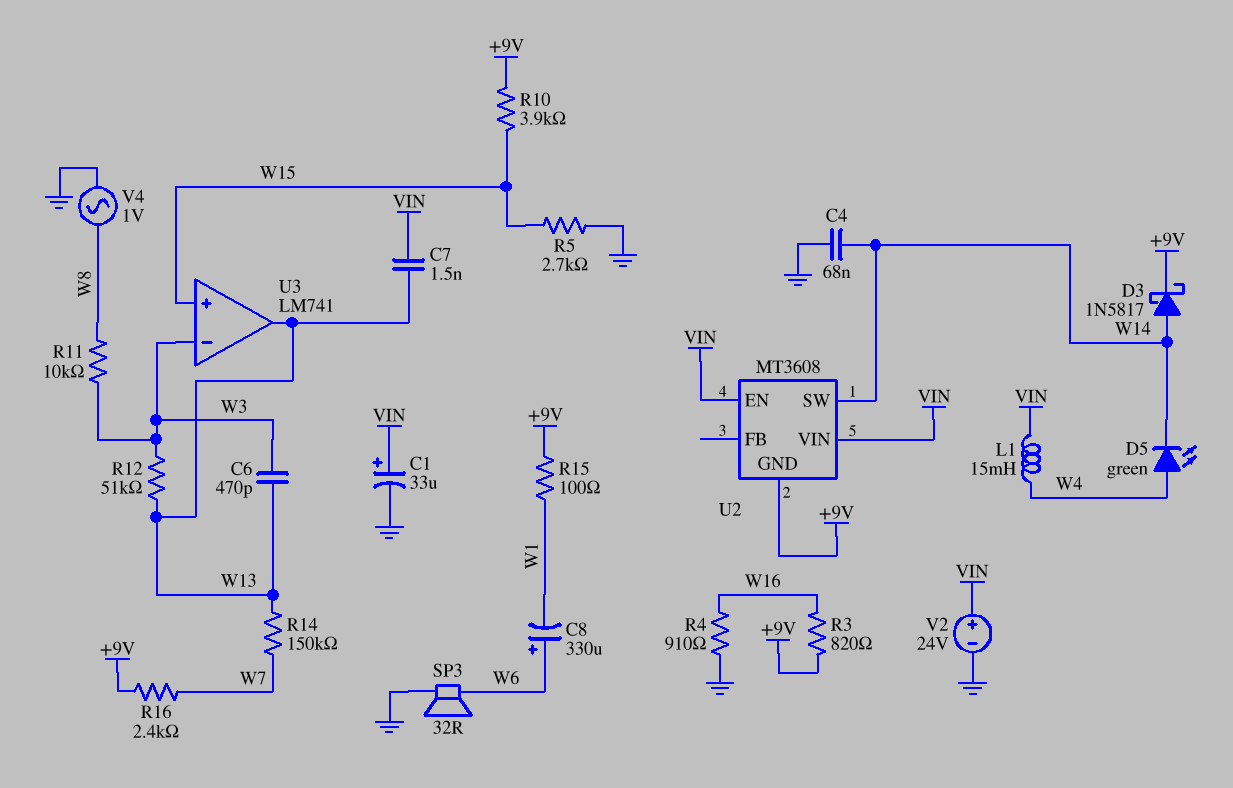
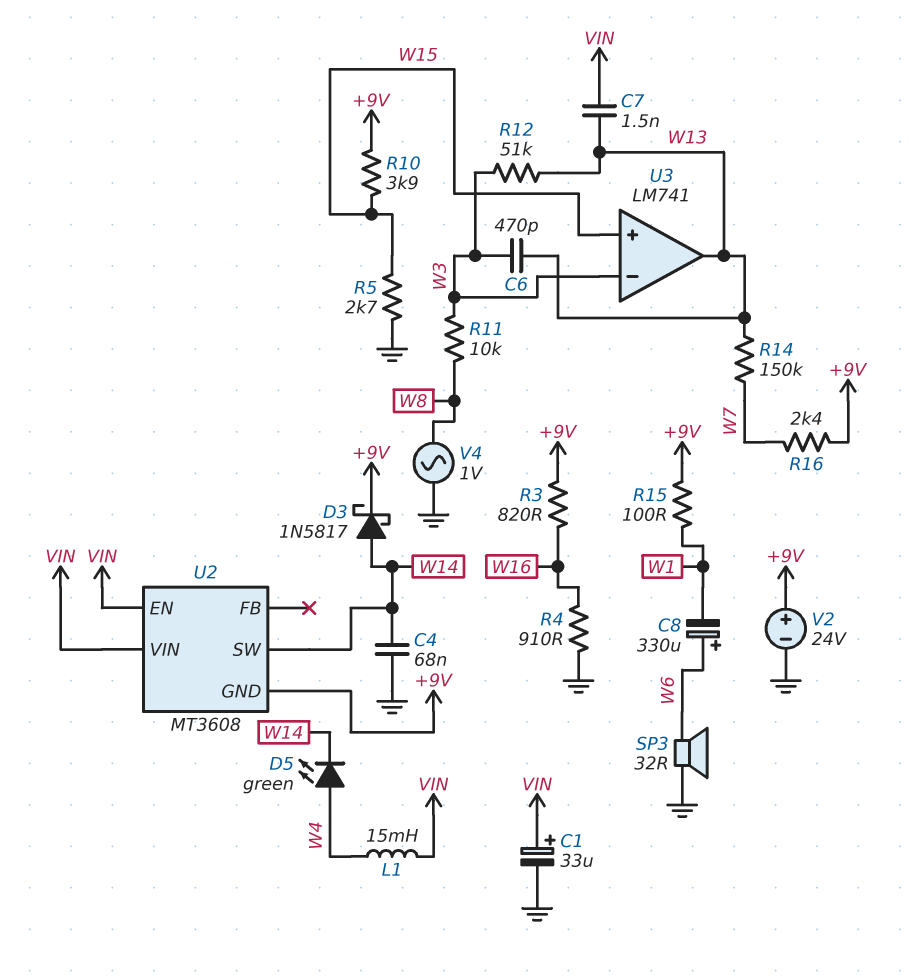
V2: 24V (plus VIN, minus GND) -> 24V (plus +9V, minus GND)

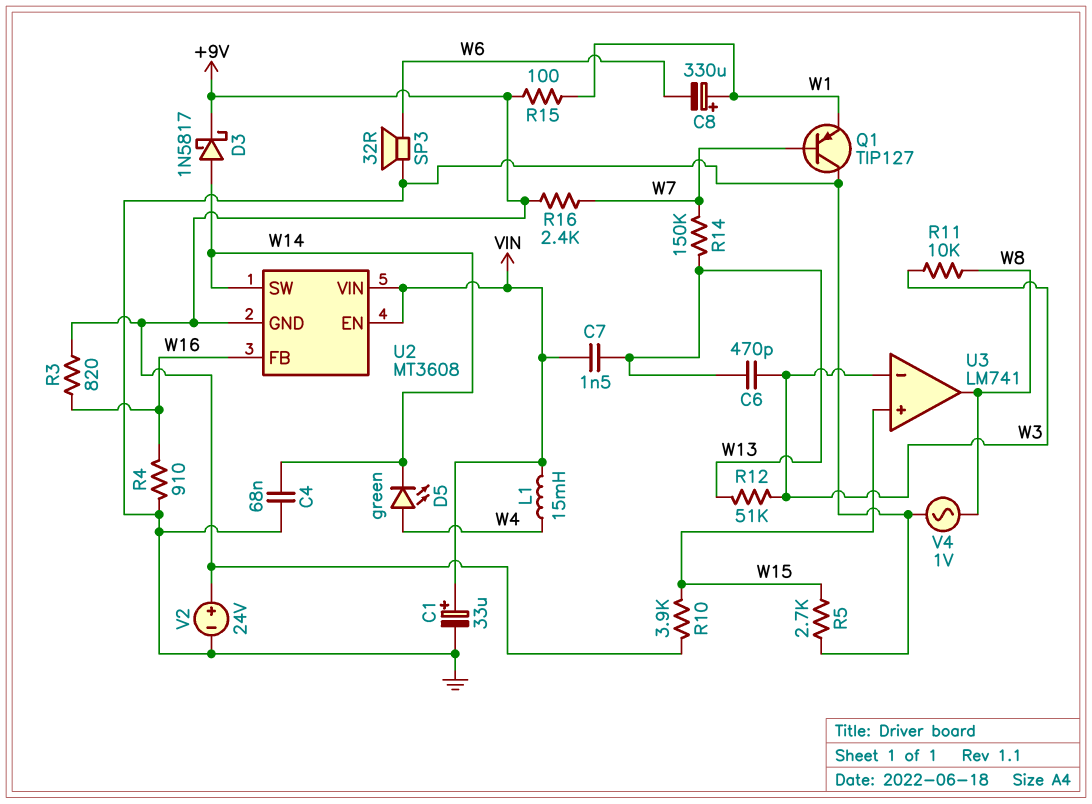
C8: 330uF (plus W6, minus W1) -> 330uF (plus W1, minus W6)
Q1: none -> PNP TIP127 (B W7, C GND, E W1)
U2 pin FB: none -> W16
U3 pin out: W13 -> W8

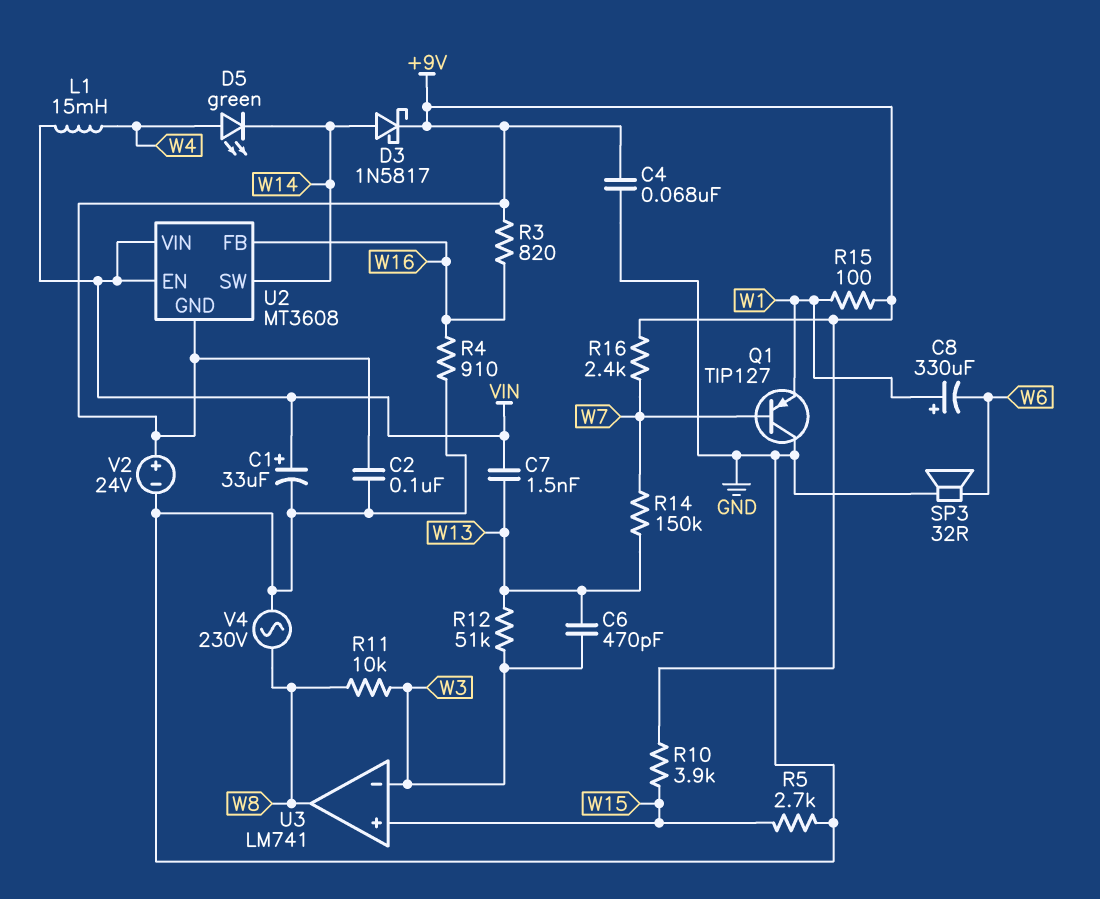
C2: none -> 100nF (+9V, GND)
C4: 68nF (GND, W14) -> 68nF (+9V, GND)
V4: AC 1V (GND, W8) -> AC 230V (GND, W8)

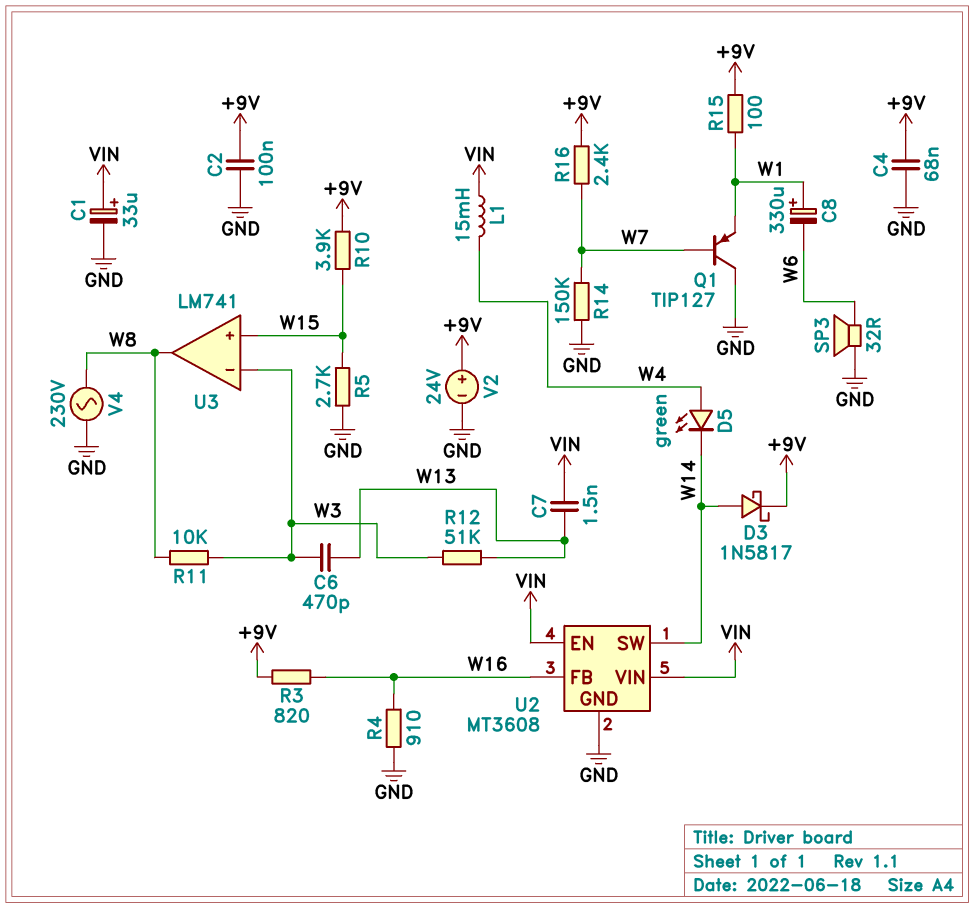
R14: 150k (W7, W13) -> 150k (GND, W7)
U2 pin GND: +9V -> GND

